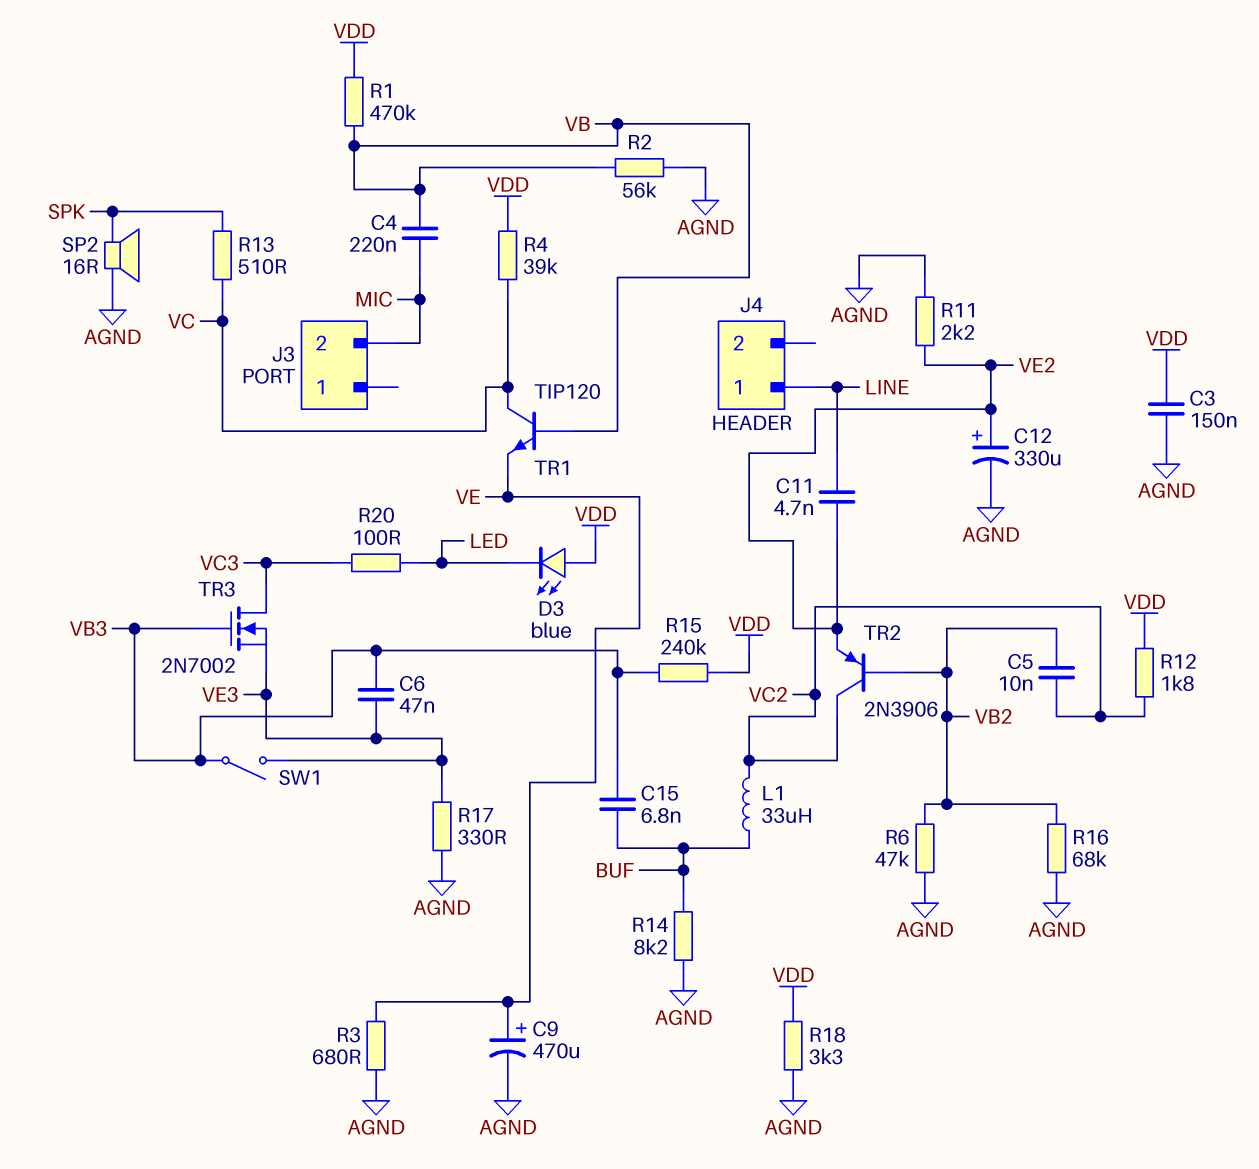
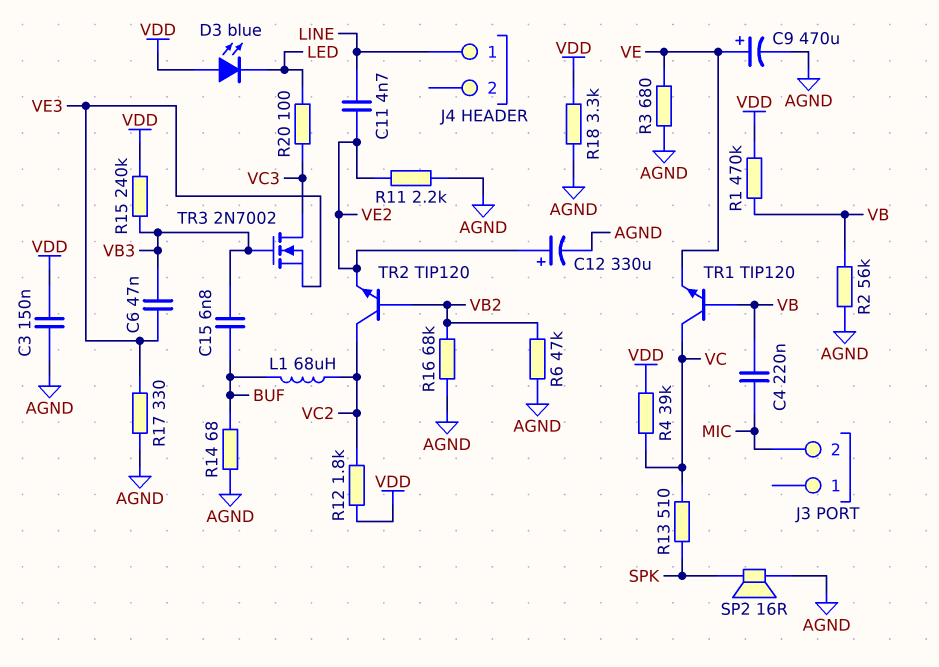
C5: 10nF (VB2, VC2) -> none
L1: 33uH (BUF, VC2) -> 68uH (BUF, VC2)
R14: 8.2k (AGND, BUF) -> 68 (AGND, BUF)
SW1: switch (VB3, VE3) -> none
TR2: PNP 2N3906 (B VB2, C VC2, E VE2) -> NPN TIP120 (B VB2, C VC2, E VE2)

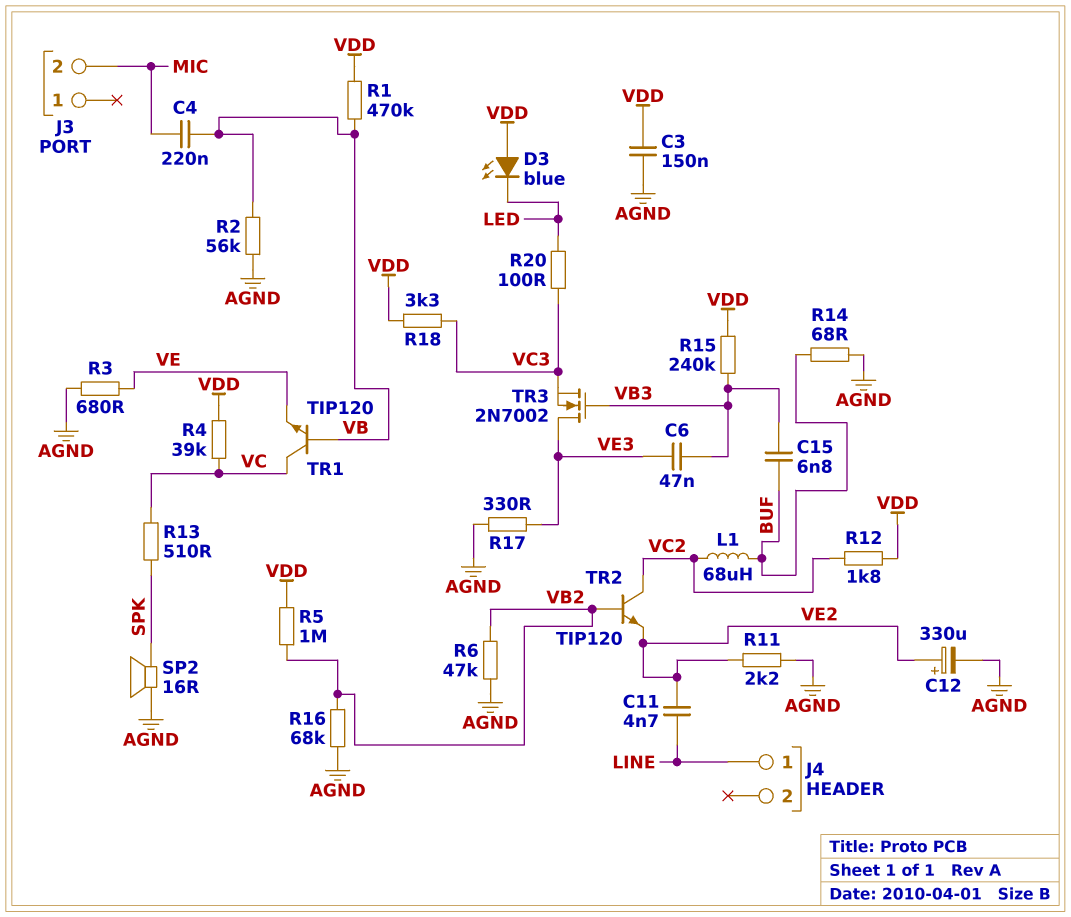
C9: 470uF (plus VE, minus AGND) -> none
R5: none -> 1M (VB2, VDD)
R18: 3.3k (AGND, VDD) -> 3.3k (VC3, VDD)
TR3: NMOS 2N7002 (G VB3, D VC3, S VE3) -> NMOS 2N7002 (G VB3, D VE3, S VC3)

